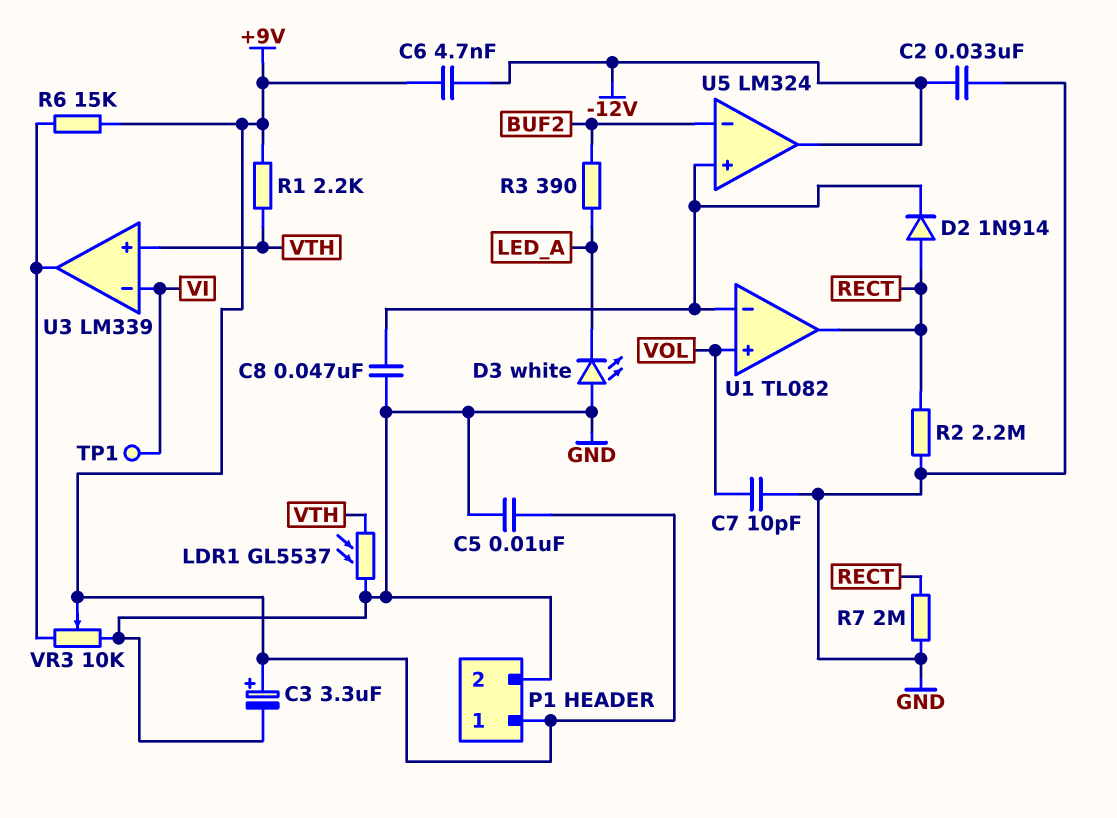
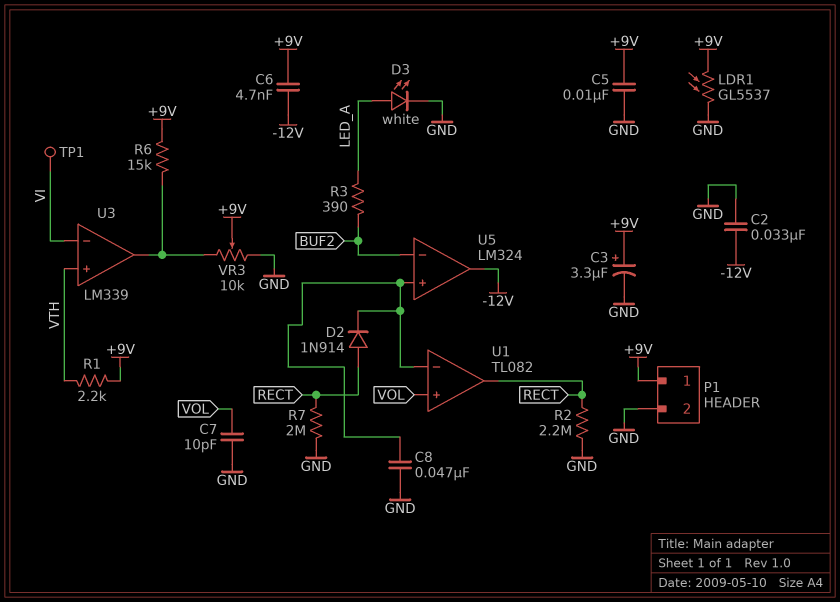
D3: LED white (A GND, K LED_A) -> LED white (A LED_A, K GND)
LDR1: GL5537 (GND, VTH) -> GL5537 (+9V, GND)

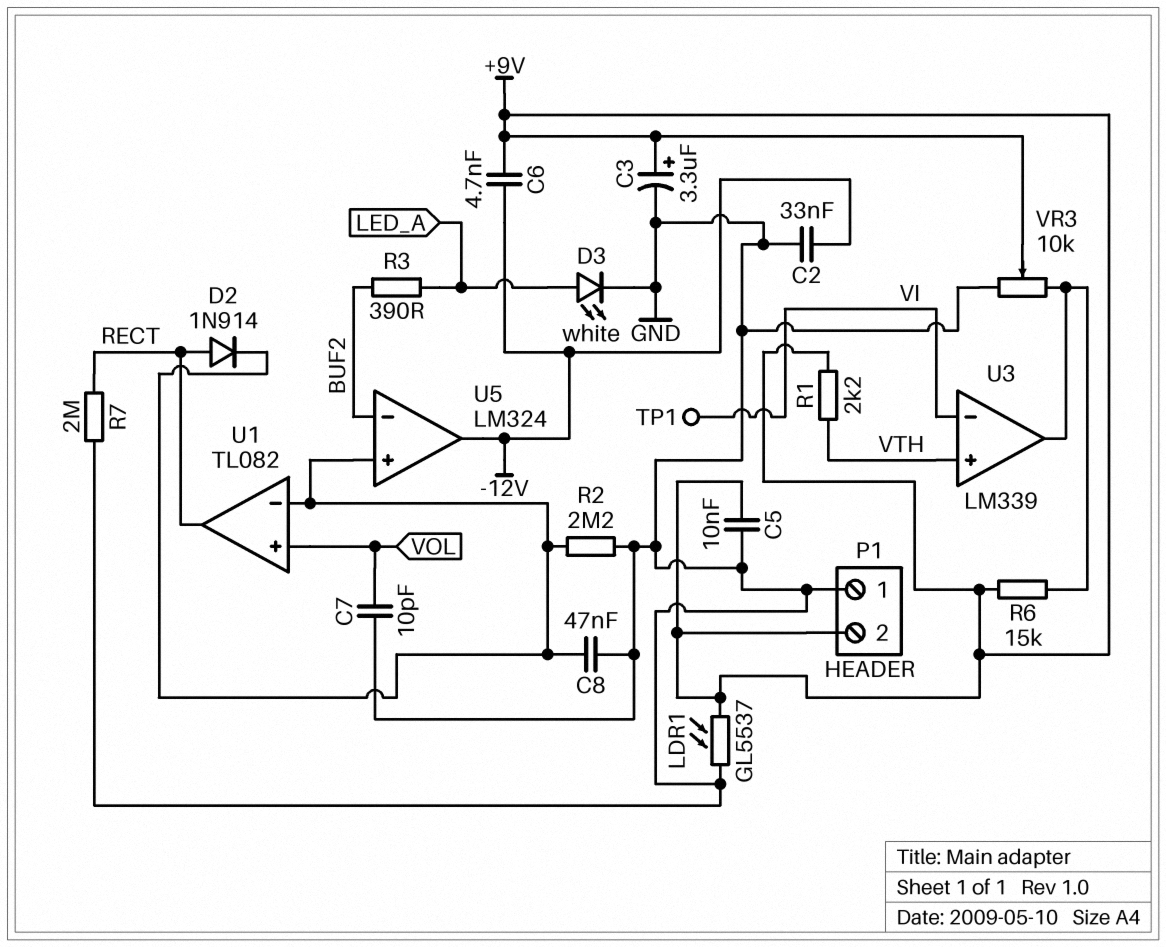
P1 pin 1: +9V -> GND
P1 pin 2: GND -> +9V
R2: 2.2M (GND, RECT) -> 2.2M (GND, U1/in-)

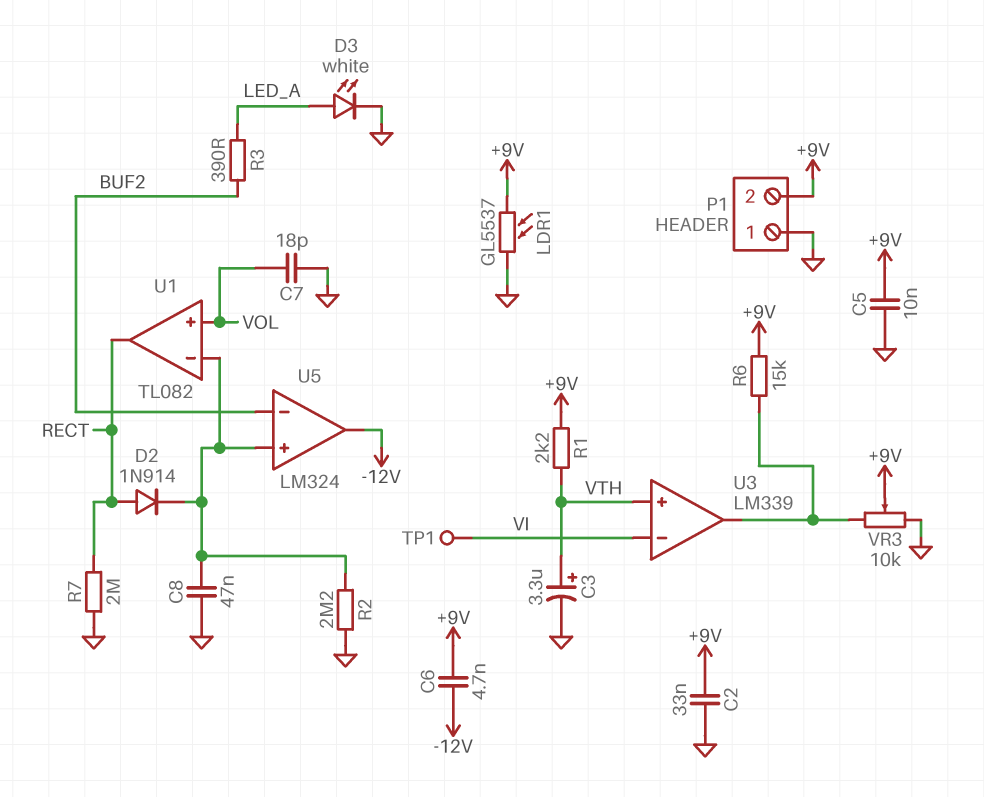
C2: 33nF (-12V, GND) -> 33nF (+9V, GND)
C3: 3.3uF (plus +9V, minus GND) -> 3.3uF (plus VTH, minus GND)
C7: 10pF (GND, VOL) -> 18pF (GND, VOL)

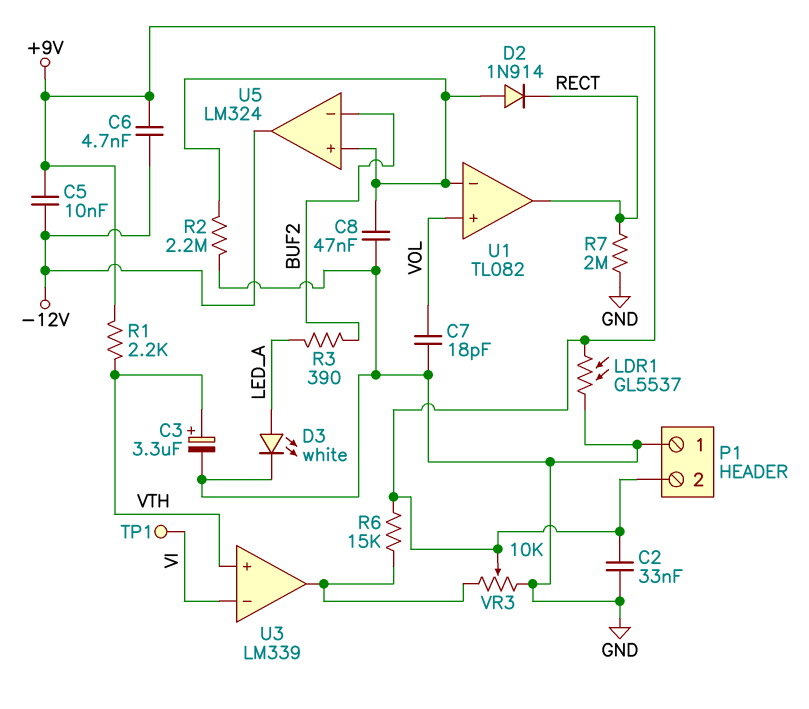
C5: 10nF (+9V, GND) -> 10nF (+9V, -12V)
D2: diode 1N914 (A RECT, K U1/in-) -> diode 1N914 (A U1/in-, K RECT)

